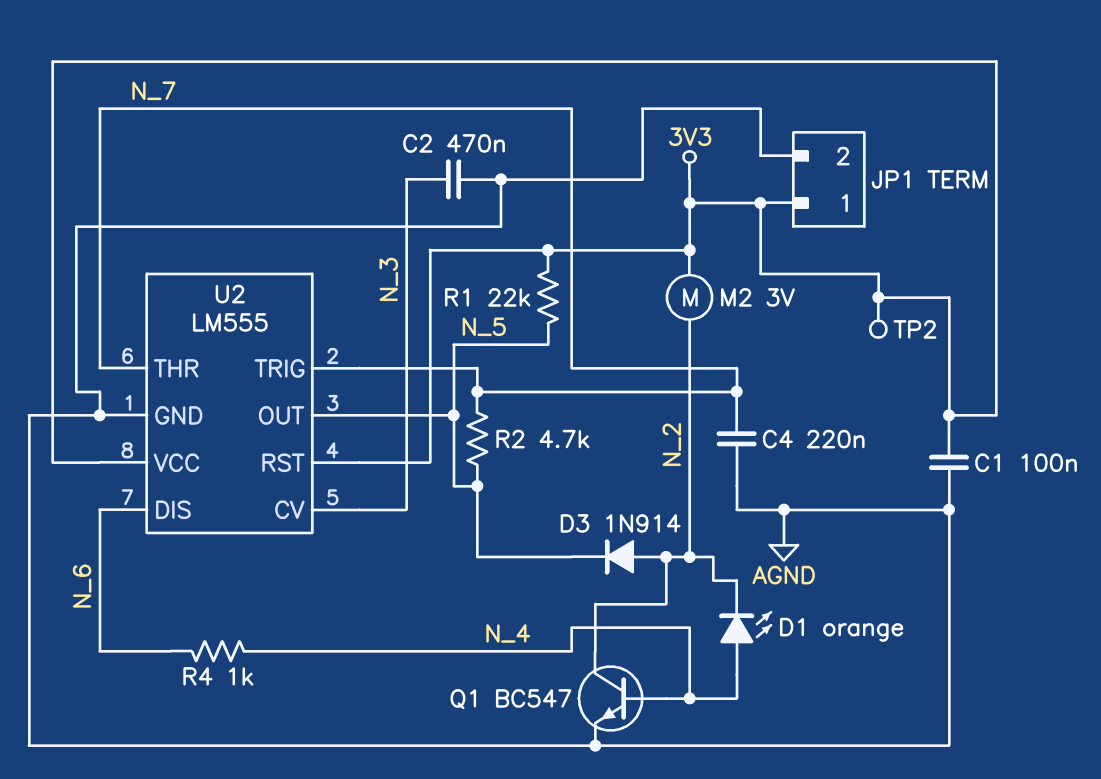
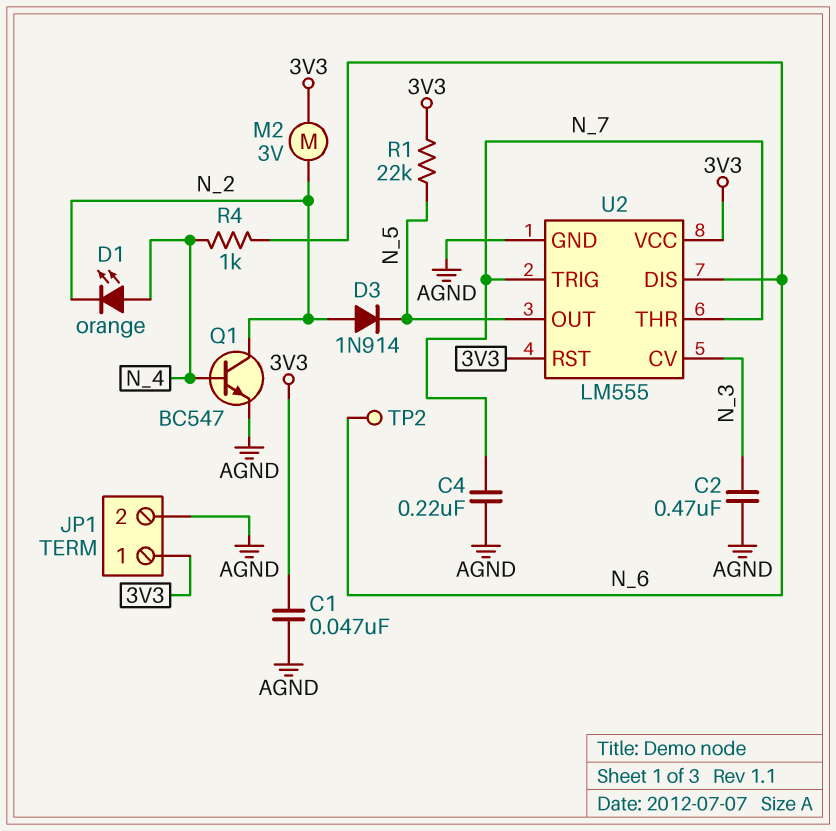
C1: 100nF (3V3, AGND) -> 47nF (3V3, AGND)
R2: 4.7k (N_5, N_7) -> none
TP2: test point (3V3) -> test point (N_6)

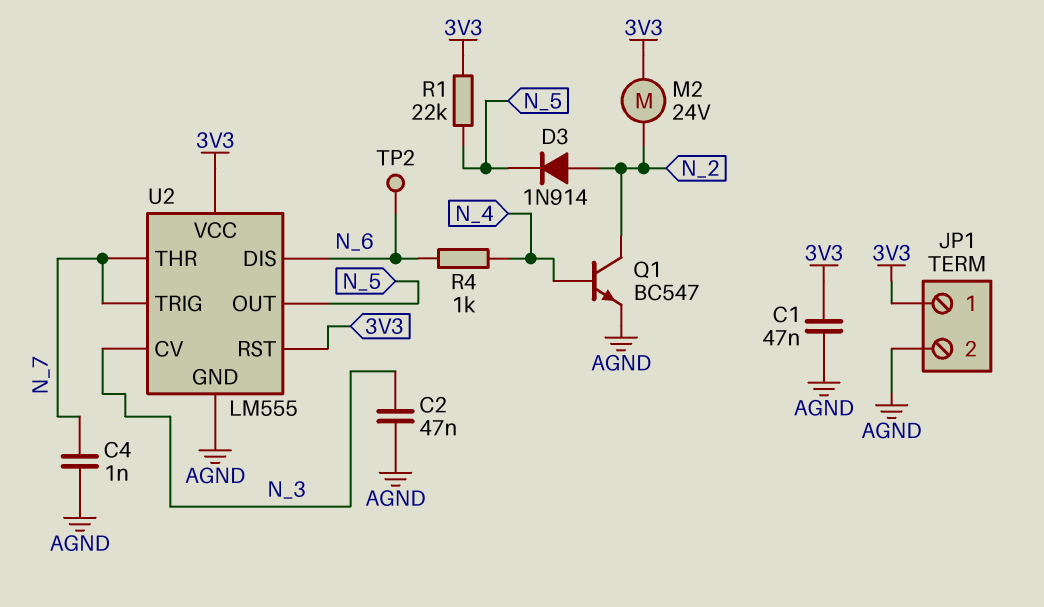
C2: 470nF (AGND, N_3) -> 47nF (AGND, N_3)
C4: 220nF (AGND, N_7) -> 1nF (AGND, N_7)
D1: LED orange (A N_4, K N_2) -> none
M2: motor 3V (3V3, N_2) -> motor 24V (3V3, N_2)

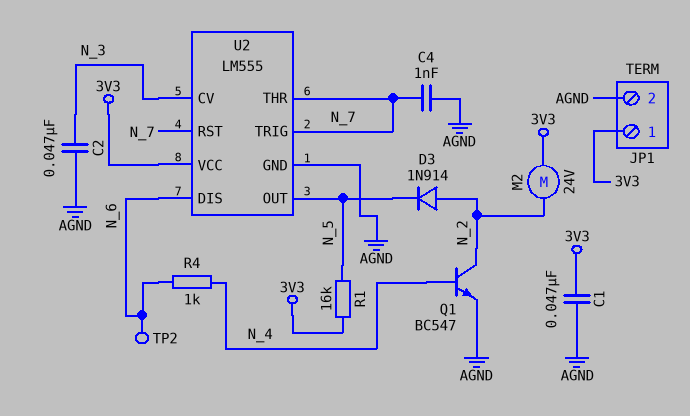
R1: 22k (3V3, N_5) -> 16k (3V3, N_5)
U2 pin RST: 3V3 -> N_7

